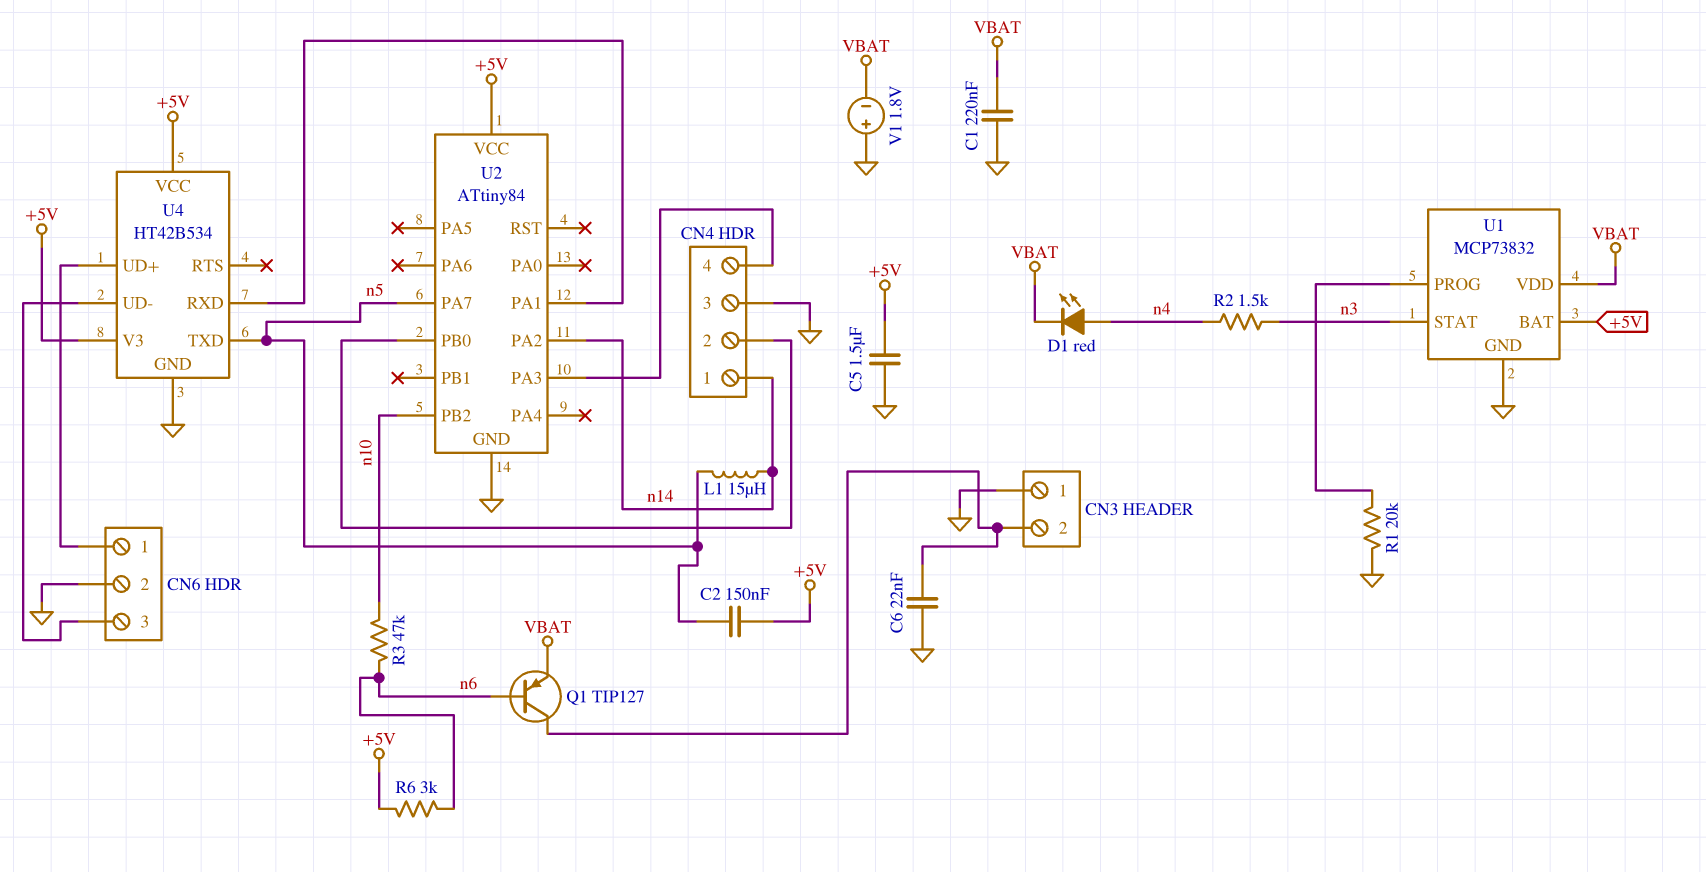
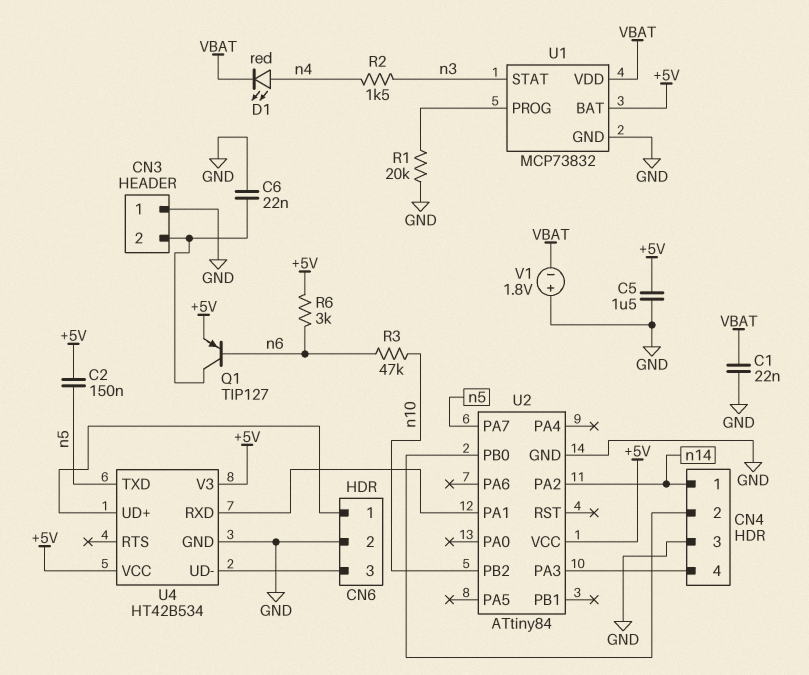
C1: 220nF (GND, VBAT) -> 22nF (GND, VBAT)
L1: 15uH (n5, n14) -> none
Q1: PNP TIP127 (B n6, C CN3/2, E VBAT) -> PNP TIP127 (B n6, C CN3/2, E +5V)

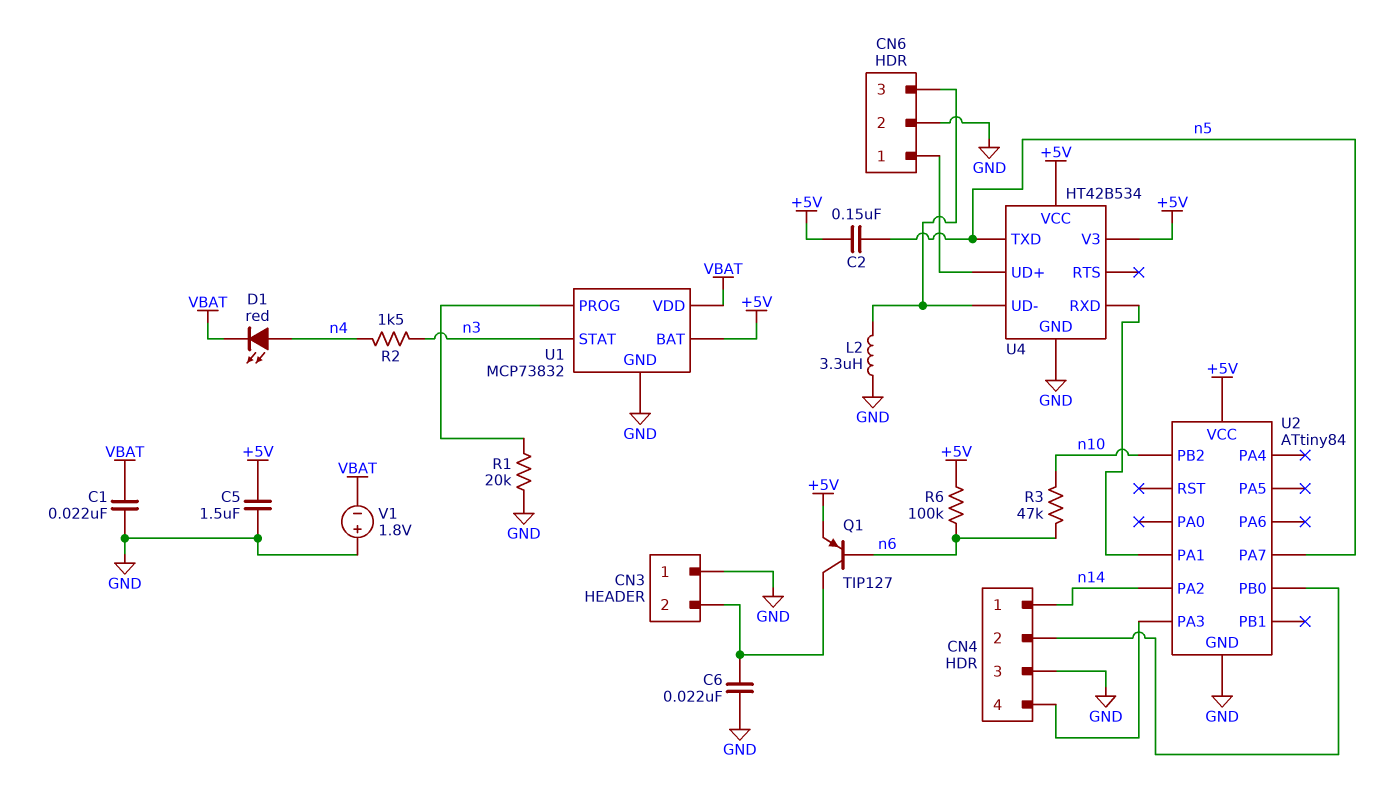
L2: none -> 3.3uH (CN6/3, GND)
R6: 3k (+5V, n6) -> 100k (+5V, n6)

